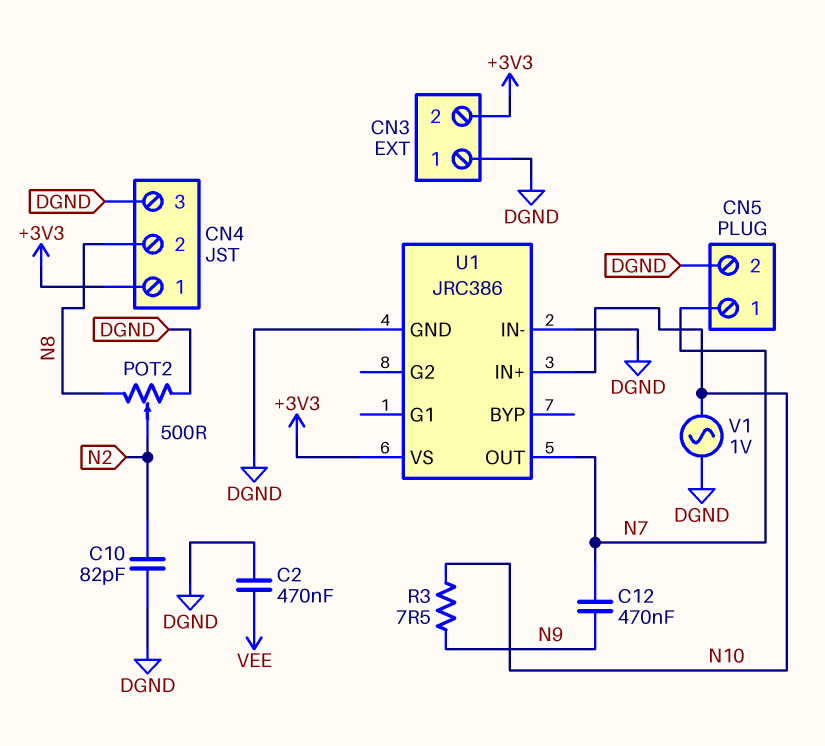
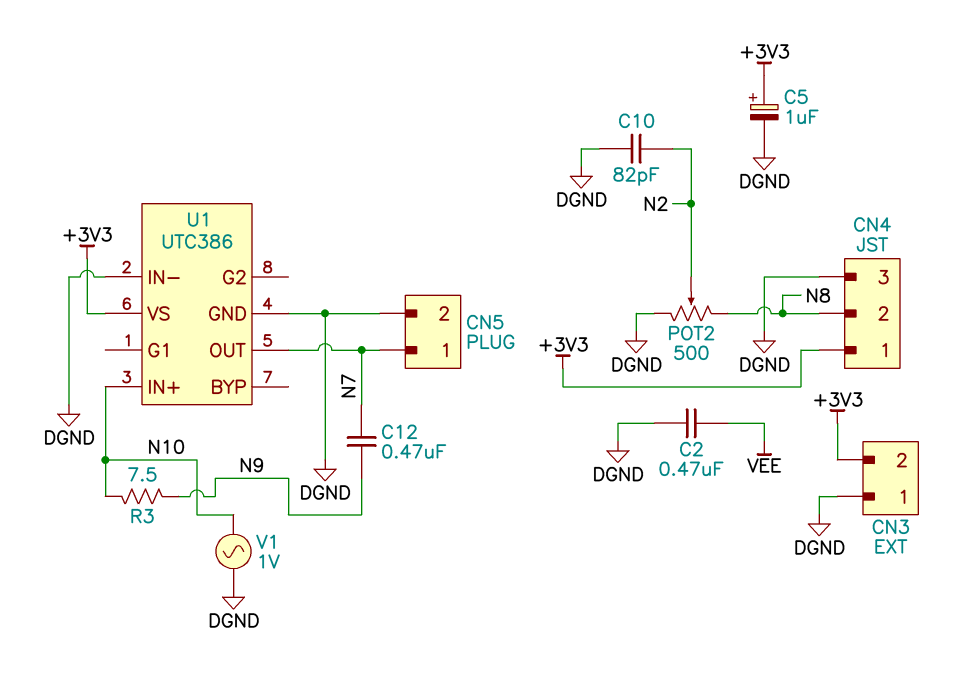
C5: none -> 1uF (plus +3V3, minus DGND)
U1: JRC386 -> UTC386

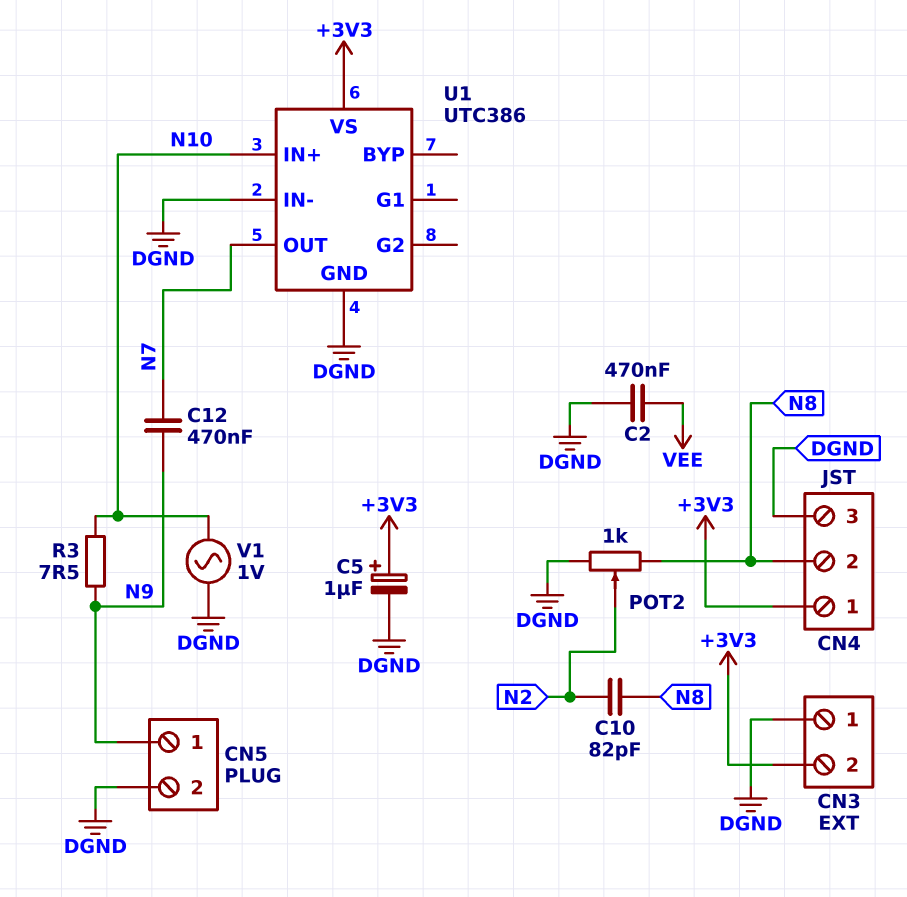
C10: 82pF (DGND, N2) -> 82pF (N2, N8)
CN5 pin 1: N7 -> N9
POT2: 500 (DGND, N8, wiper N2) -> 1k (DGND, N8, wiper N2)

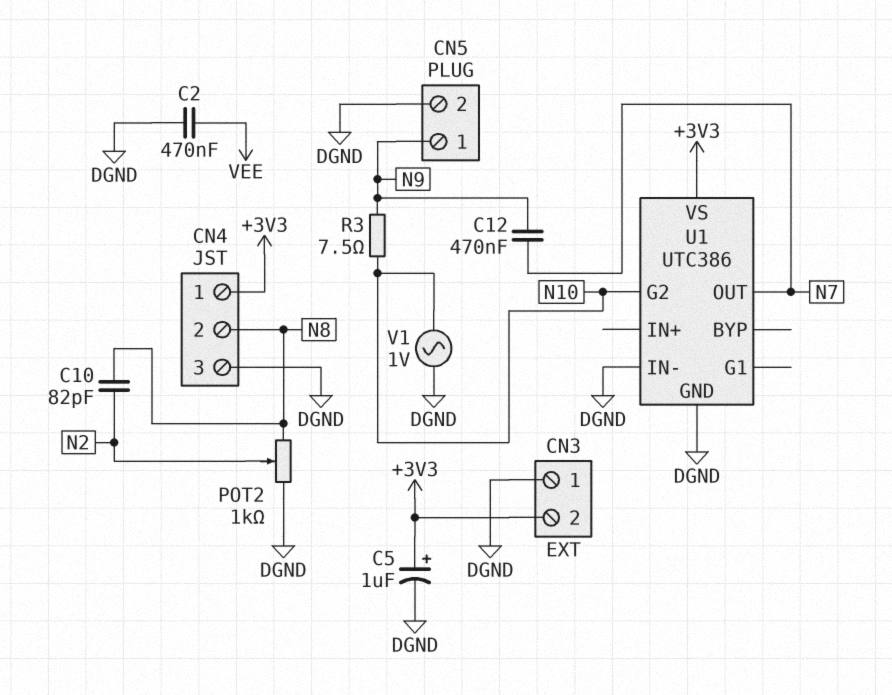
U1 pin G2: none -> N10
U1 pin IN+: N10 -> none

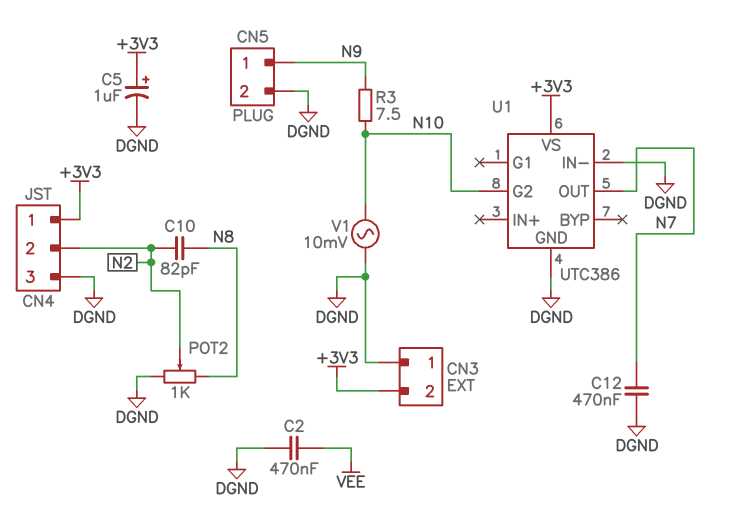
C12: 470nF (N7, N9) -> 470nF (DGND, N7)
CN4 pin 2: N8 -> N2
V1: AC 1V (DGND, N10) -> AC 10mV (DGND, N10)

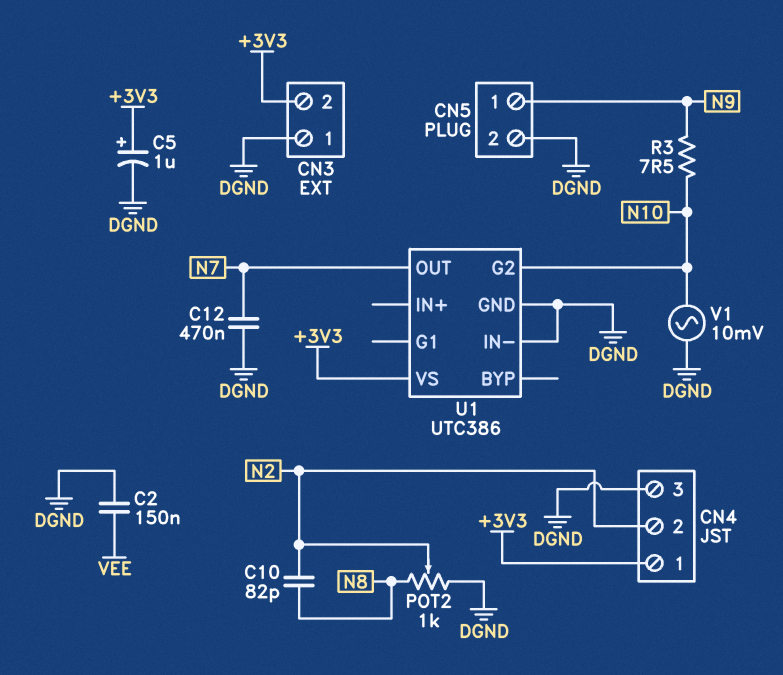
C2: 470nF (DGND, VEE) -> 150nF (DGND, VEE)

